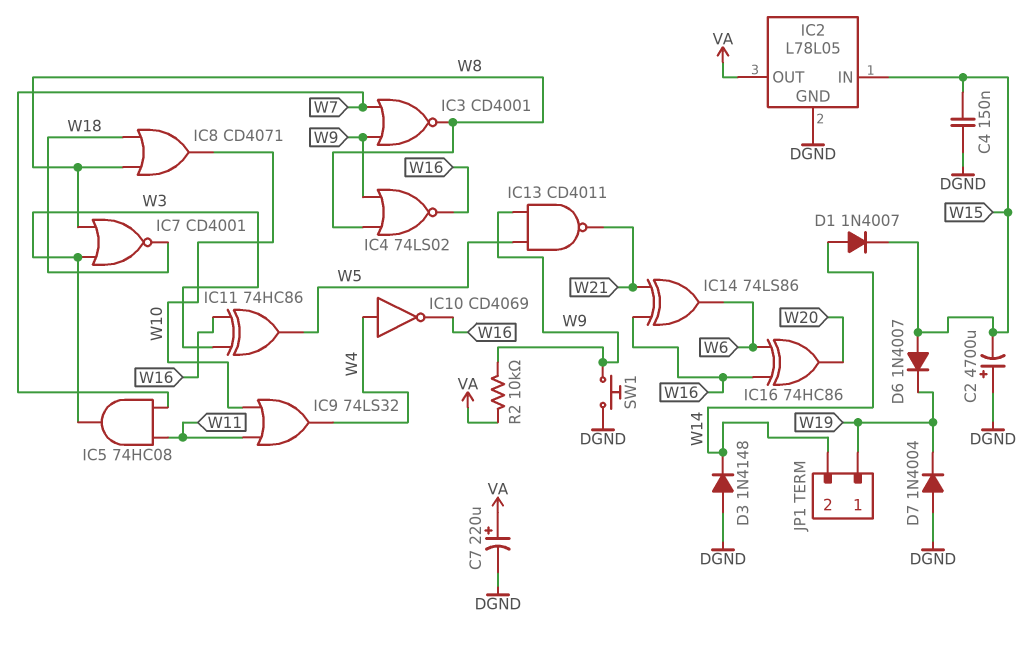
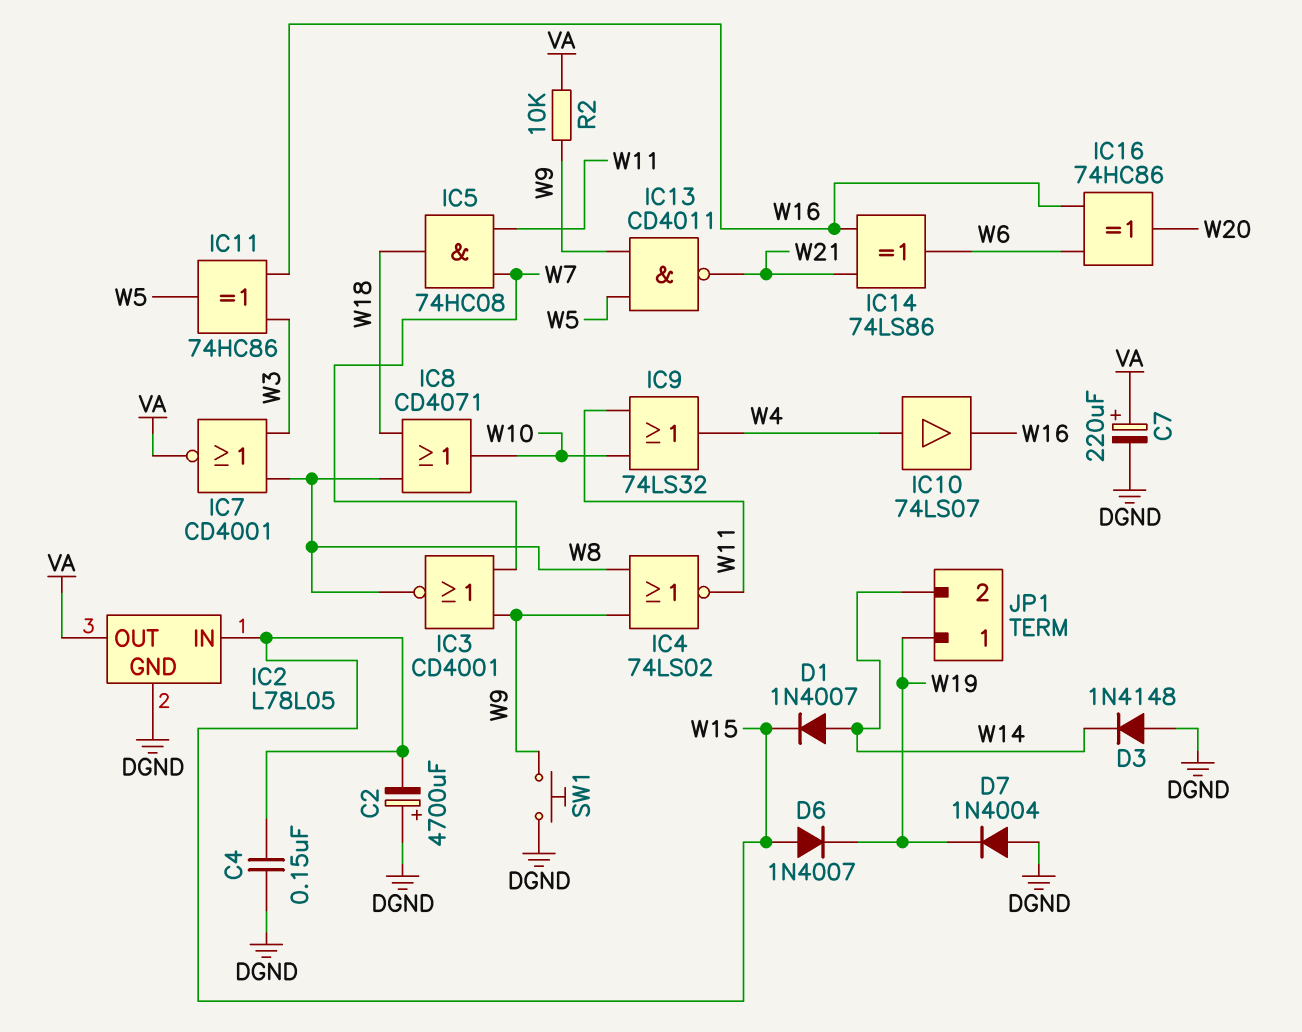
IC4: NOR 74LS02 (in W8, in W9, out W16) -> NOR 74LS02 (in W8, in W9, out W11)
IC5: AND 74HC08 (in W7, in W11, out W3) -> AND 74HC08 (in W7, in W11, out W18)
IC7: NOR CD4001 (in W3, in W8, out W18) -> NOR CD4001 (in W3, in W8, out VA)
IC10: NOT CD4069 (in W4, out W16) -> buffer 74LS07 (in W4, out W16)

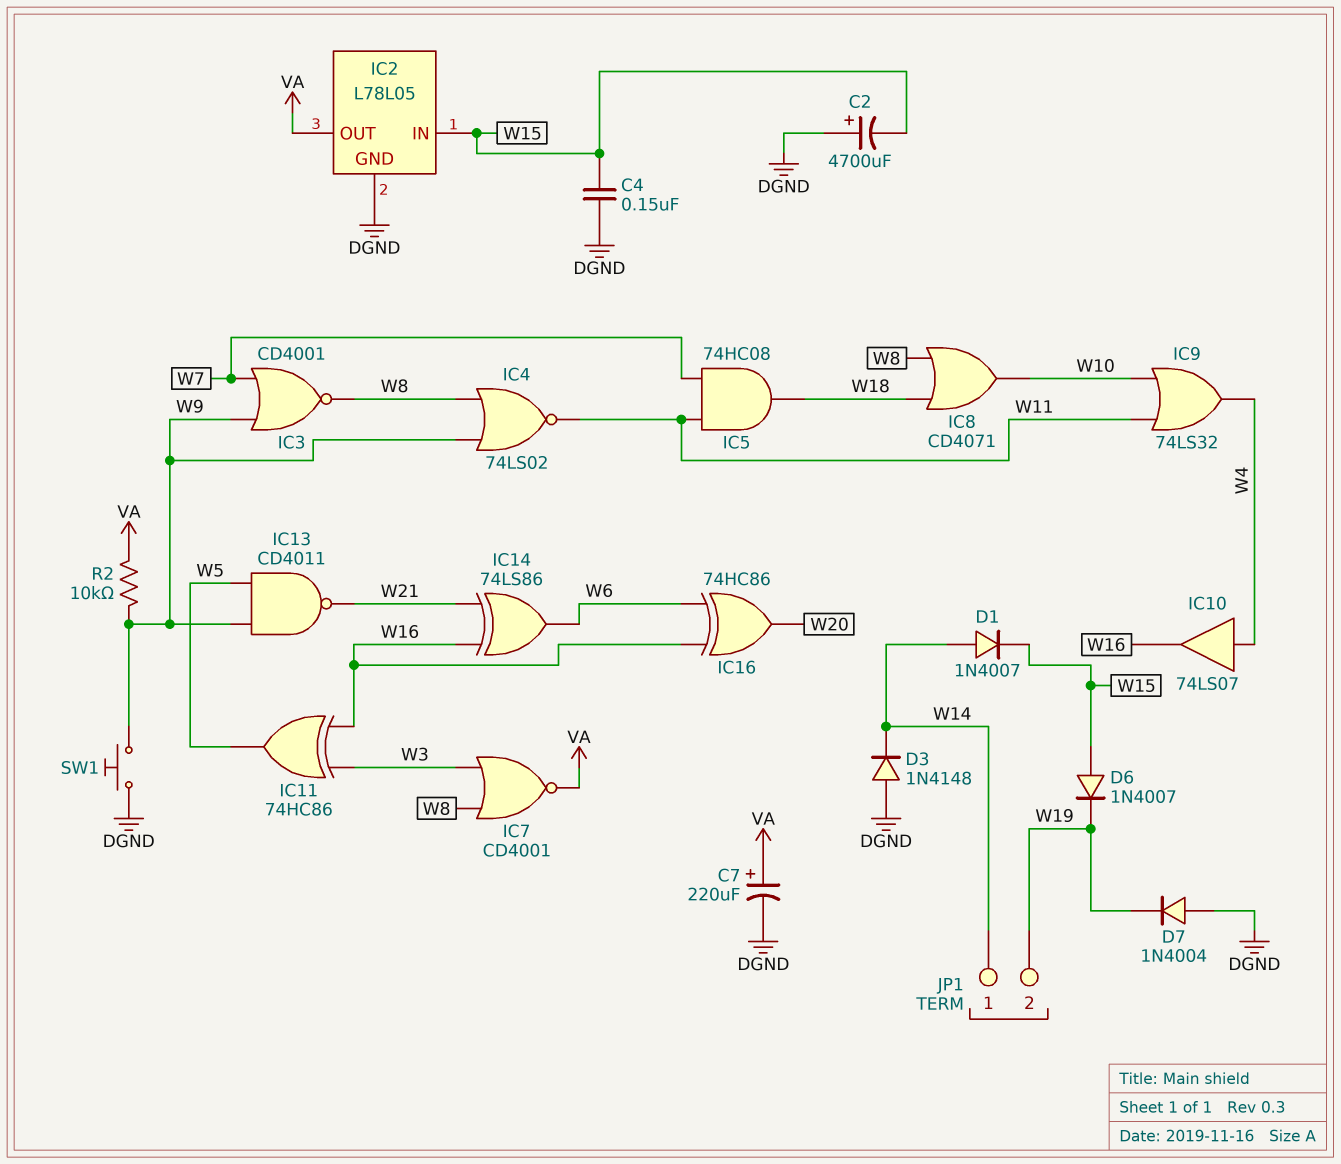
JP1 pin 1: W19 -> W14
JP1 pin 2: W14 -> W19

